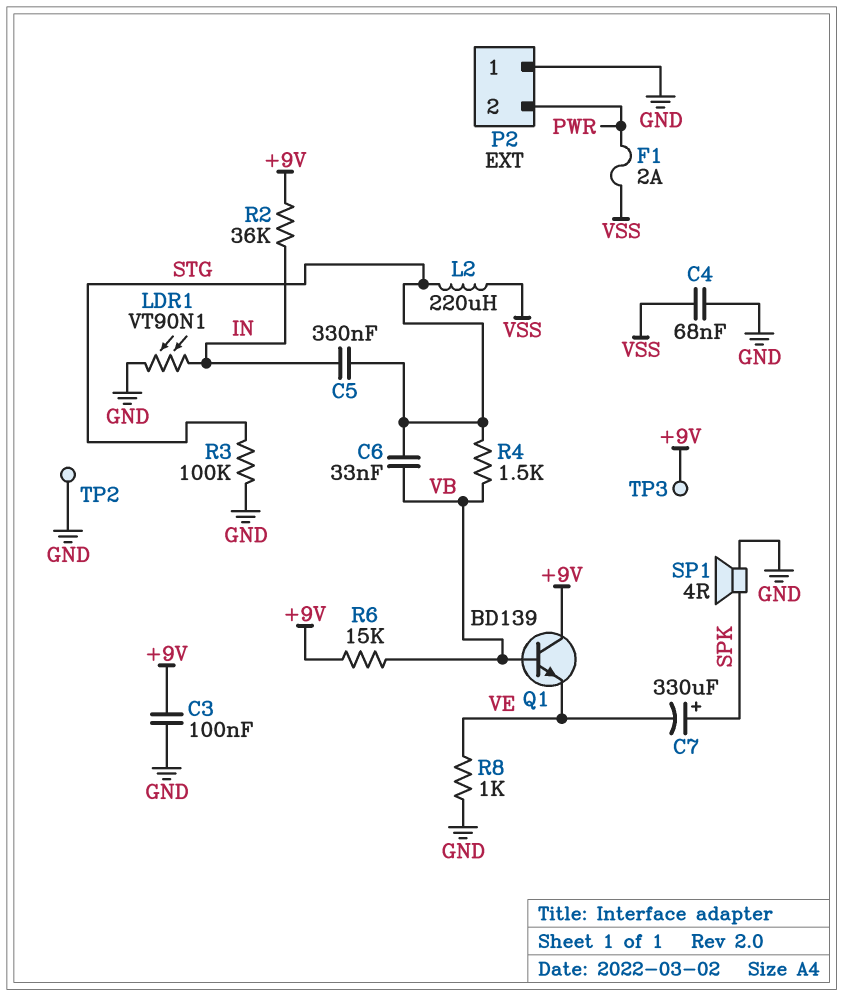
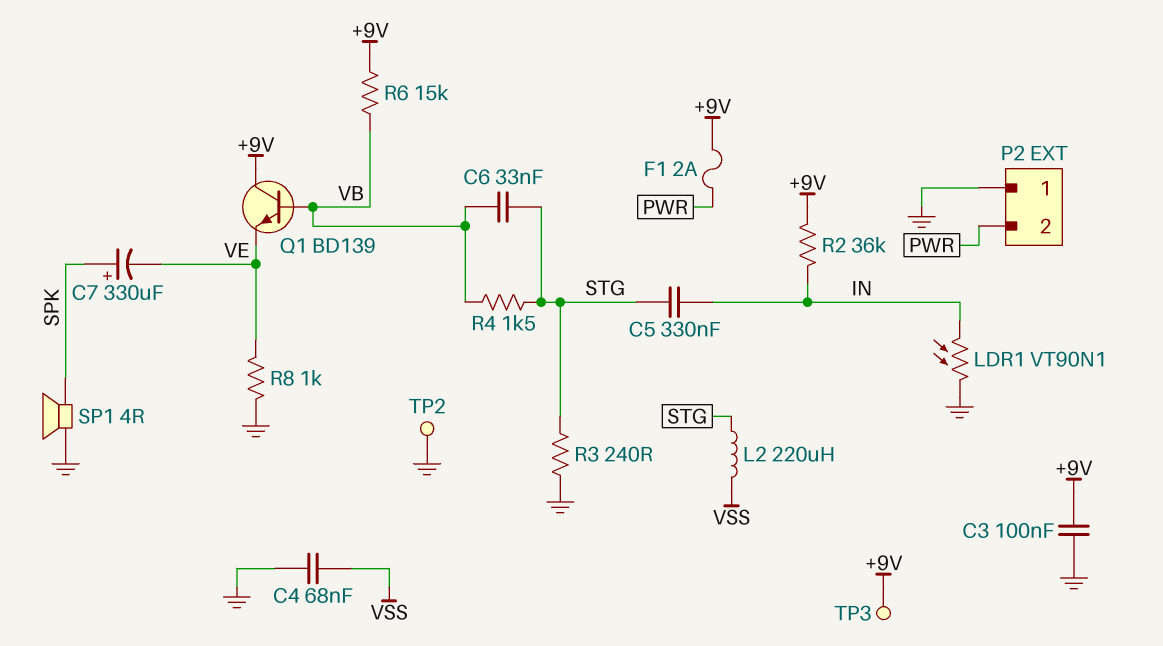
F1: 2A (PWR, VSS) -> 2A (+9V, PWR)
R3: 100k (GND, STG) -> 240 (GND, STG)

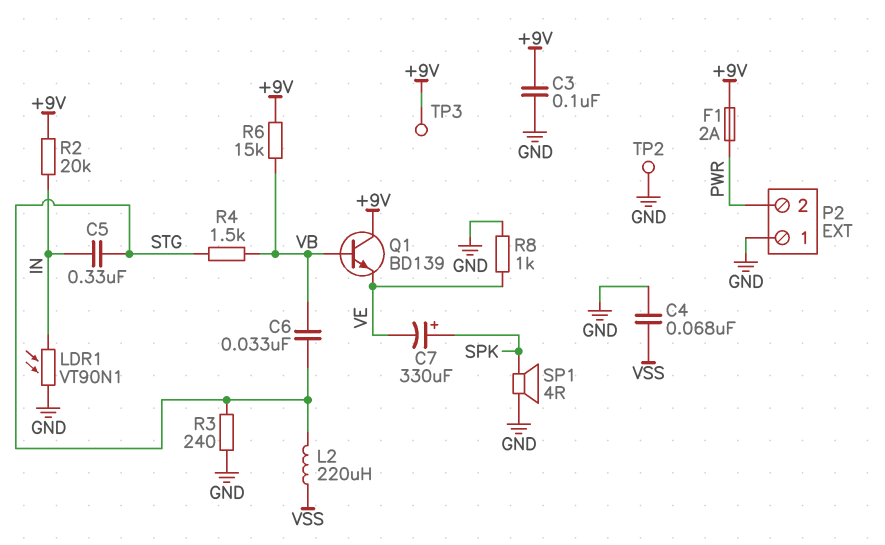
R2: 36k (+9V, IN) -> 20k (+9V, IN)

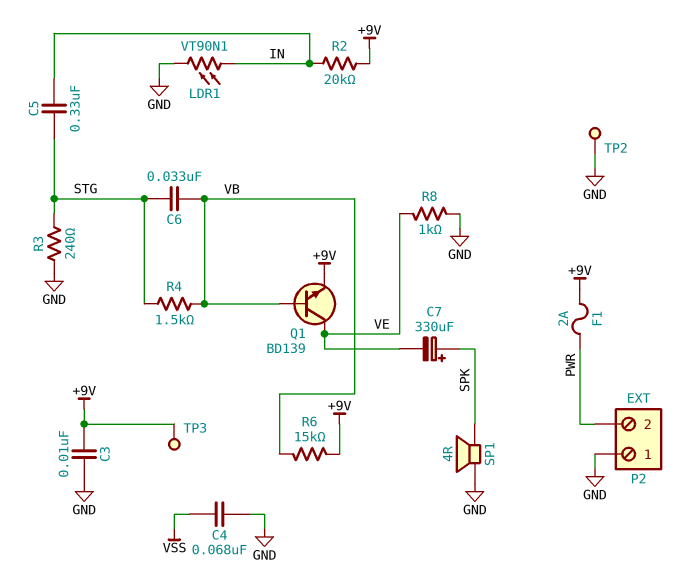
C3: 100nF (+9V, GND) -> 10nF (+9V, GND)
L2: 220uH (STG, VSS) -> none
Q1: NPN BD139 (B VB, C +9V, E VE) -> NPN BD139 (B VB, C VE, E +9V)

